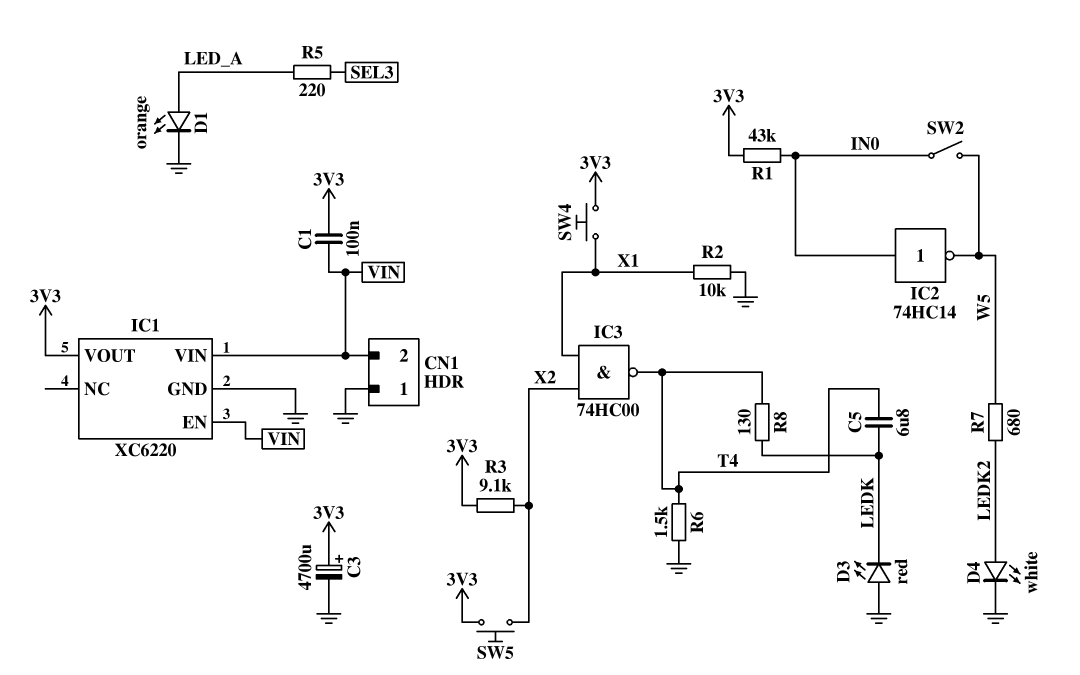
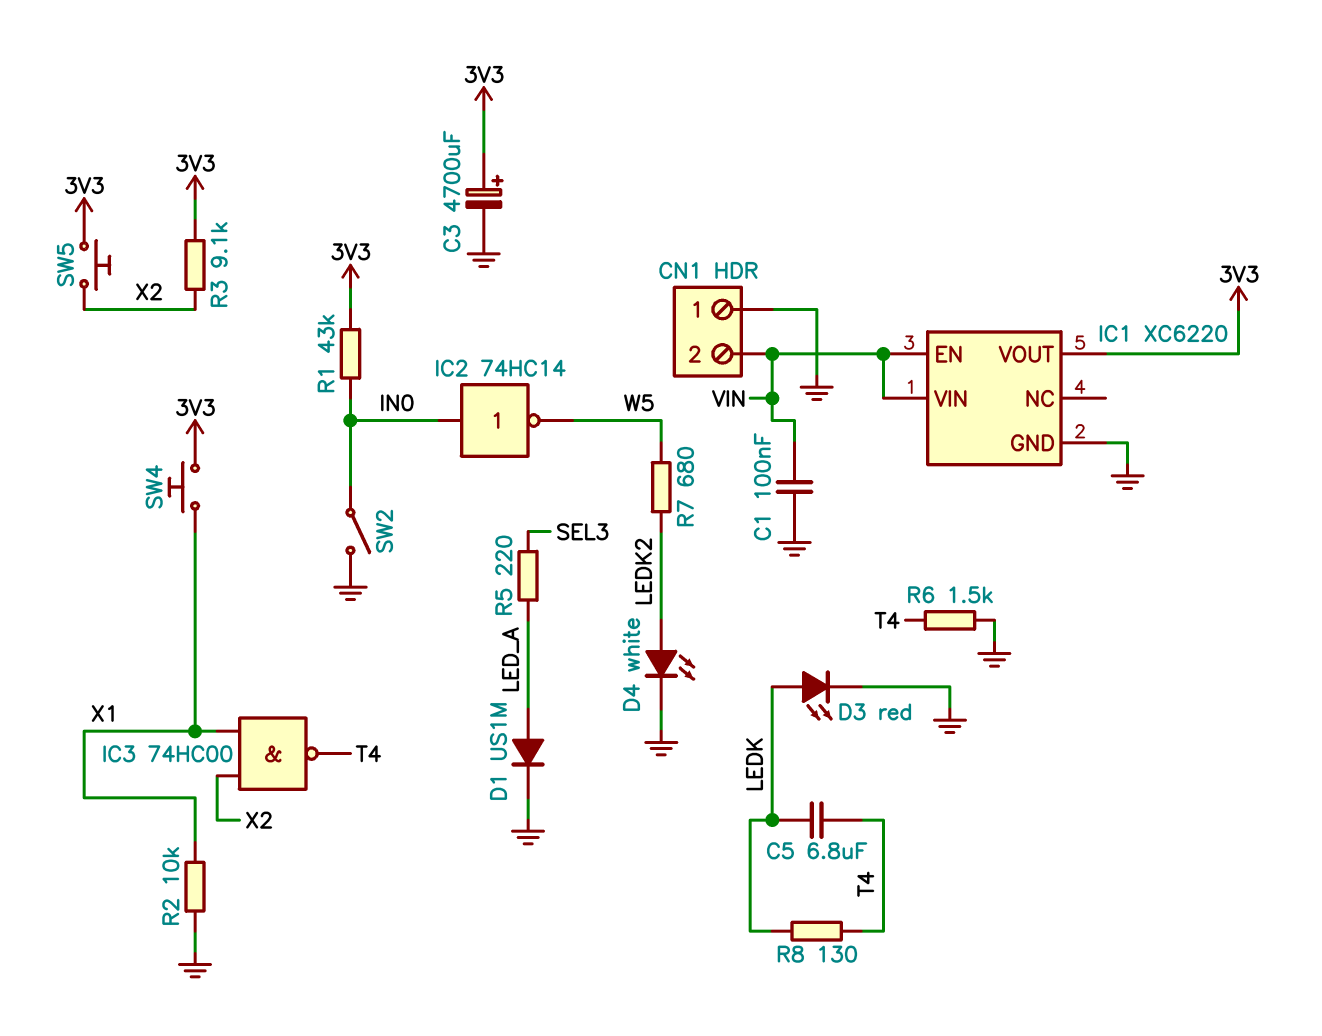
C1: 100nF (3V3, VIN) -> 100nF (GND, VIN)
D1: LED orange (A LED_A, K GND) -> diode US1M (A LED_A, K GND)
D3: LED red (A GND, K LEDK) -> LED red (A LEDK, K GND)
SW2: switch (IN0, W5) -> switch (GND, IN0)

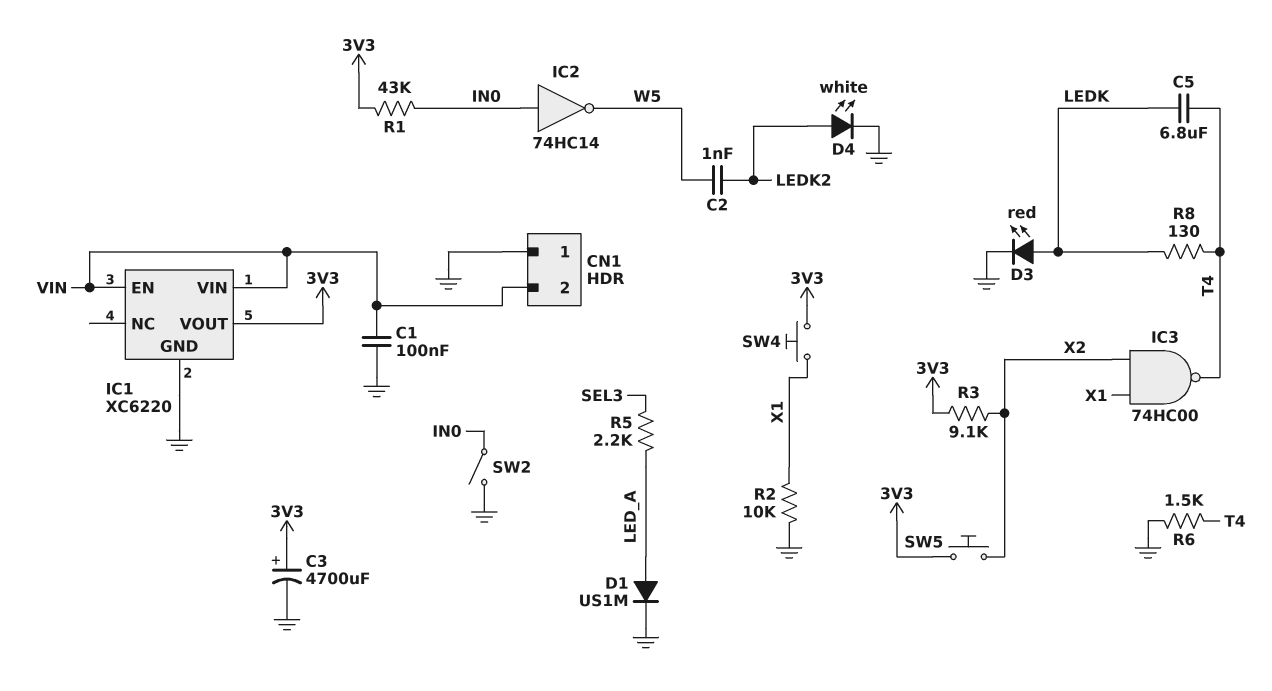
C2: none -> 1nF (LEDK2, W5)
R5: 220 (LED_A, SEL3) -> 2.2k (LED_A, SEL3)
R7: 680 (LEDK2, W5) -> none

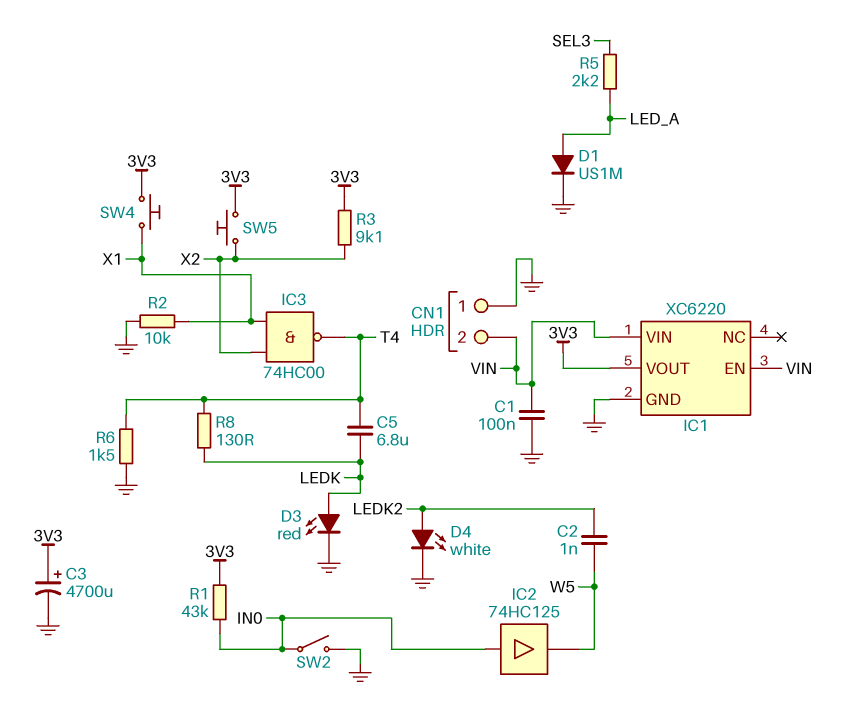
IC2: NOT 74HC14 (in IN0, out W5) -> buffer 74HC125 (in IN0, out W5)

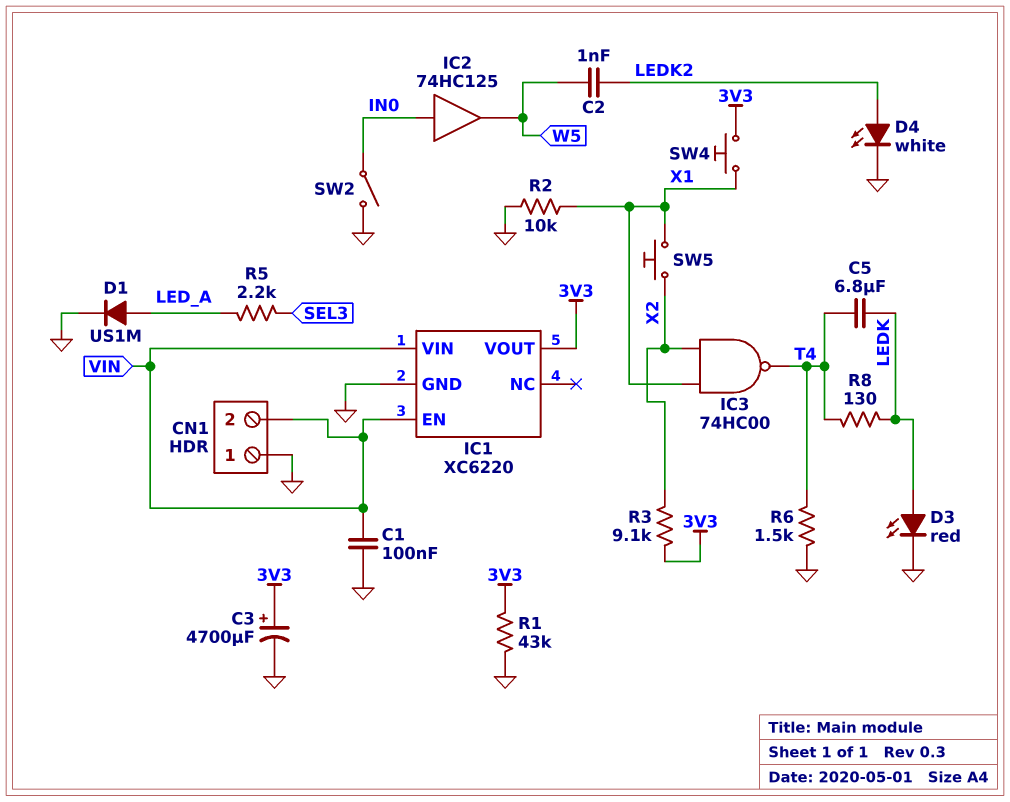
R1: 43k (3V3, IN0) -> 43k (3V3, GND)
SW5: button (3V3, X2) -> button (X1, X2)

